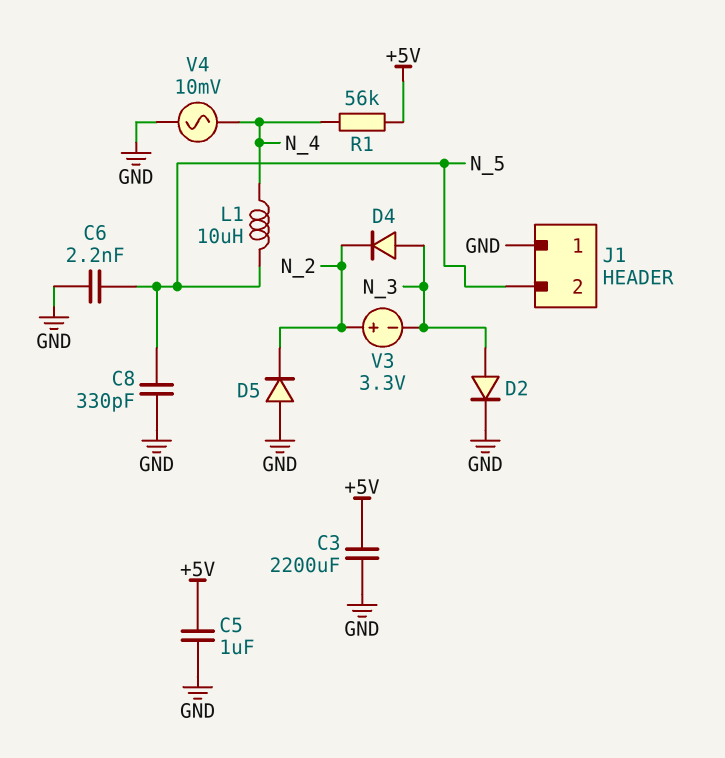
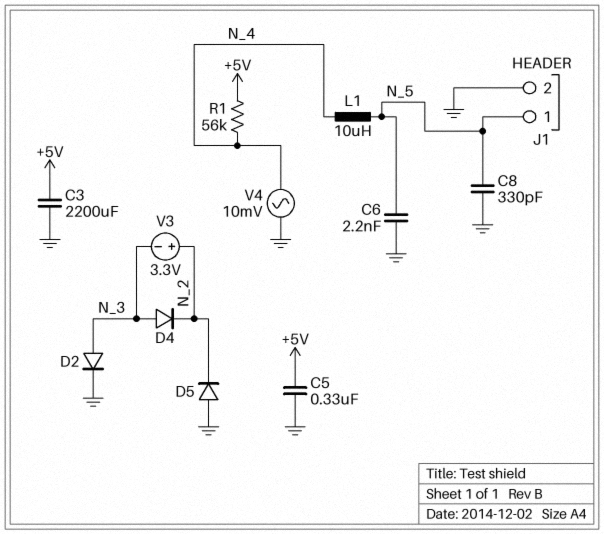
C5: 1uF (+5V, GND) -> 330nF (+5V, GND)
J1 pin 1: GND -> N_5
J1 pin 2: N_5 -> GND

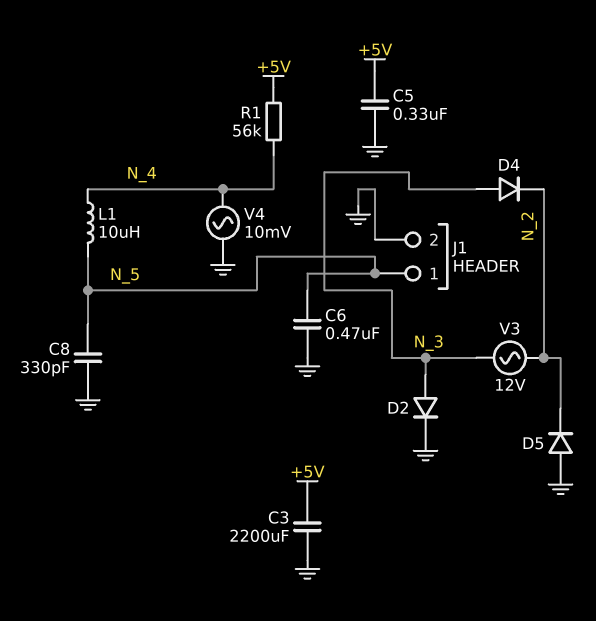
C6: 2.2nF (GND, N_5) -> 470nF (GND, N_5)
V3: 3.3V (plus N_2, minus N_3) -> AC 12V (N_2, N_3)

